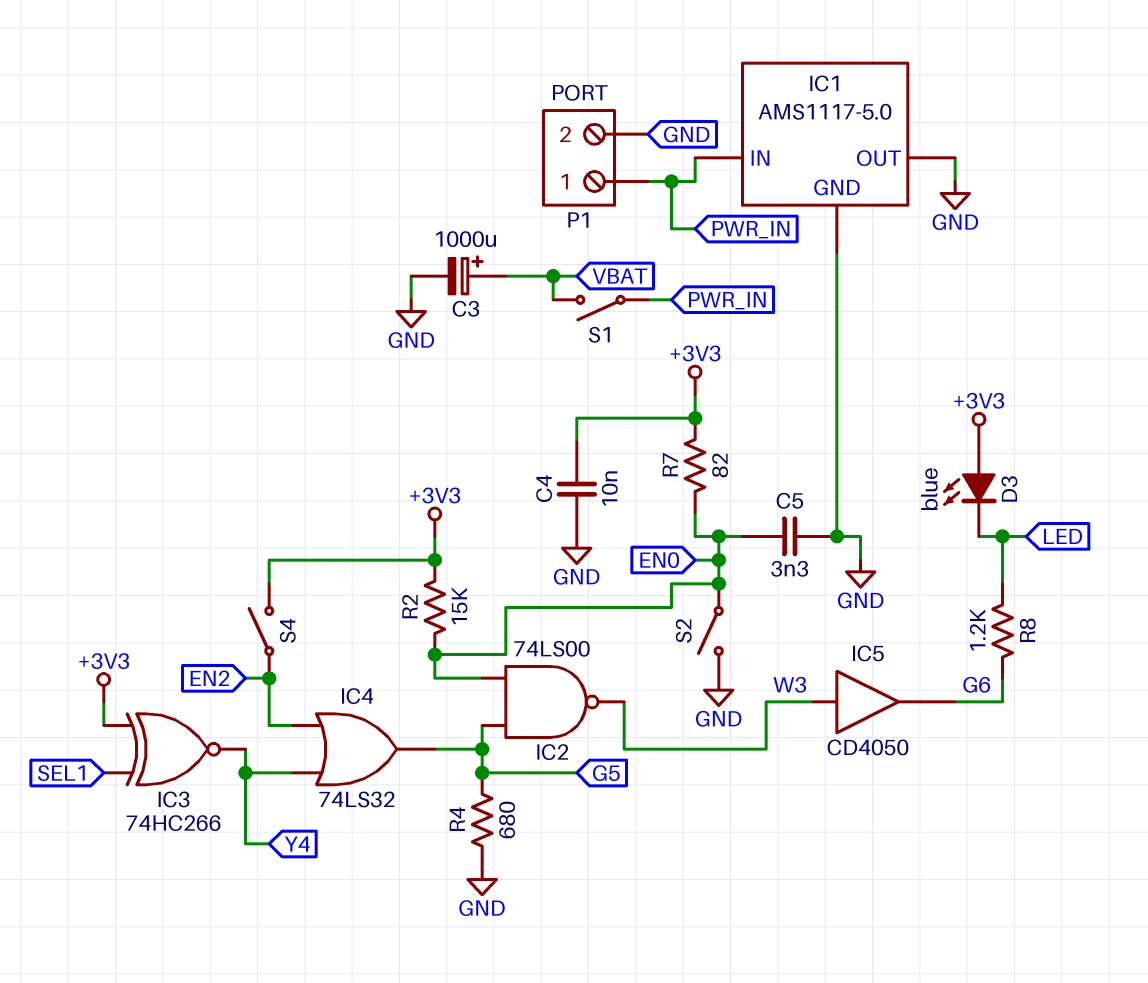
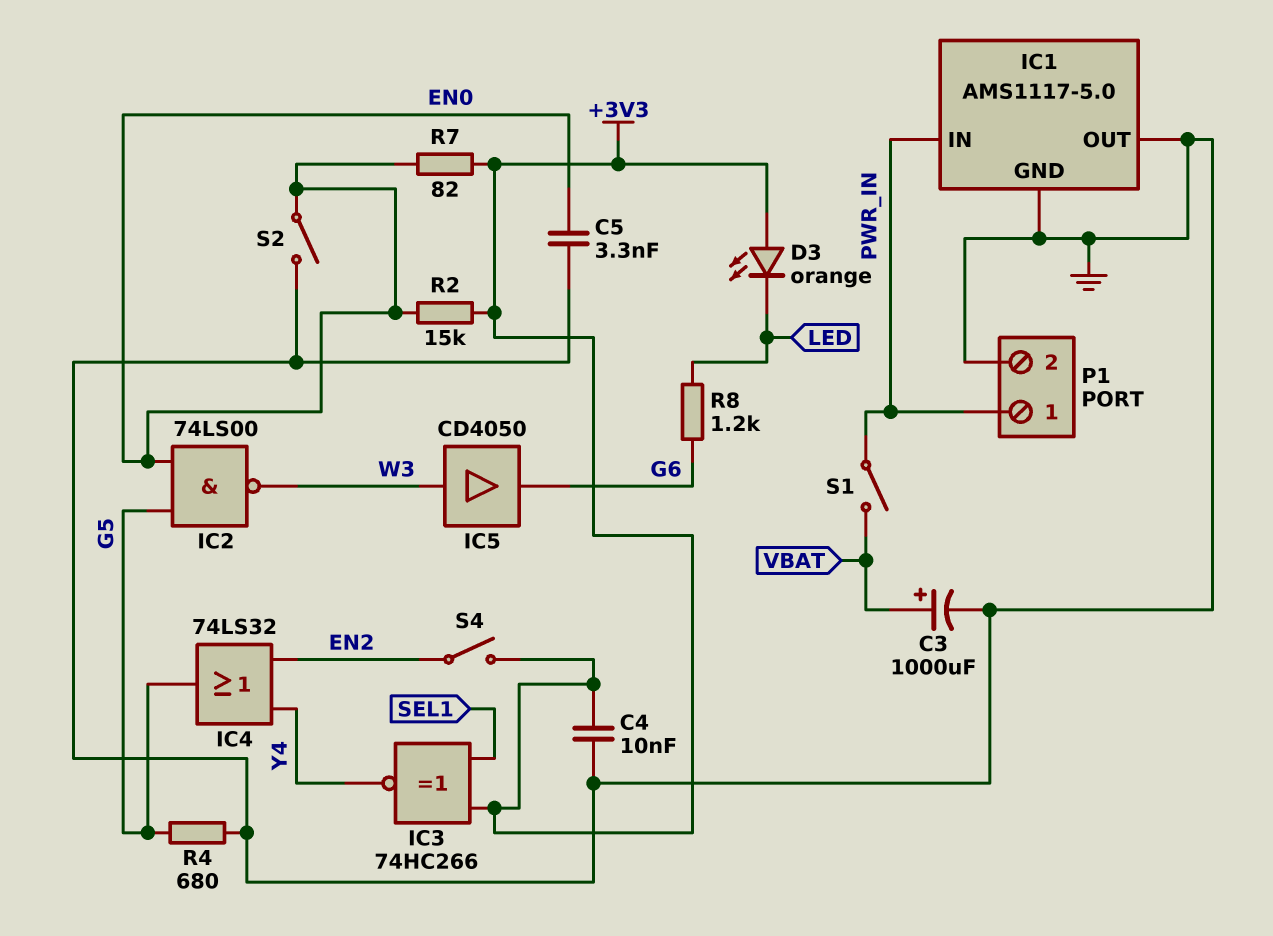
D3: LED blue (A +3V3, K LED) -> LED orange (A +3V3, K LED)

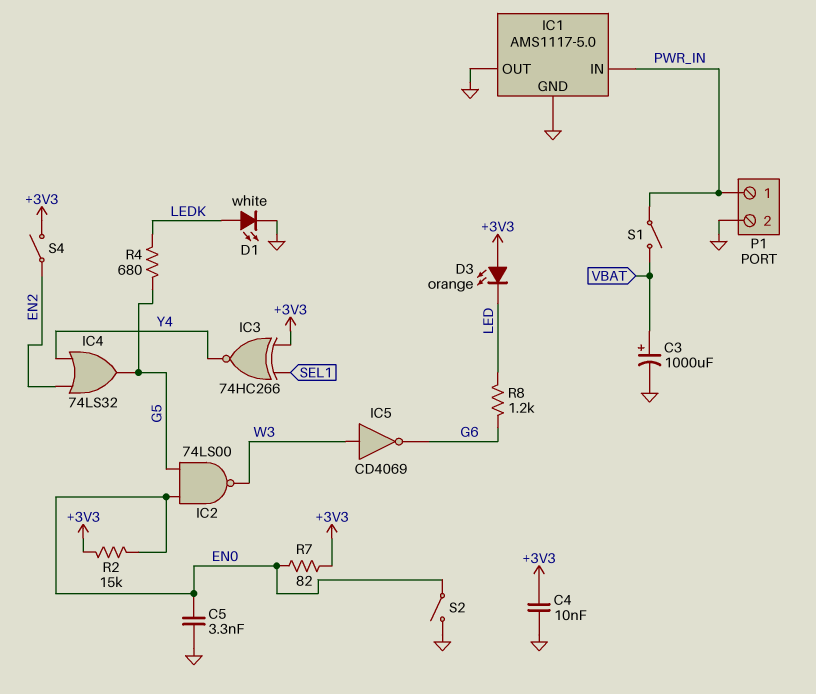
D1: none -> LED white (A LEDK, K GND)
IC5: buffer CD4050 (in W3, out G6) -> NOT CD4069 (in W3, out G6)
R4: 680 (G5, GND) -> 680 (G5, LEDK)

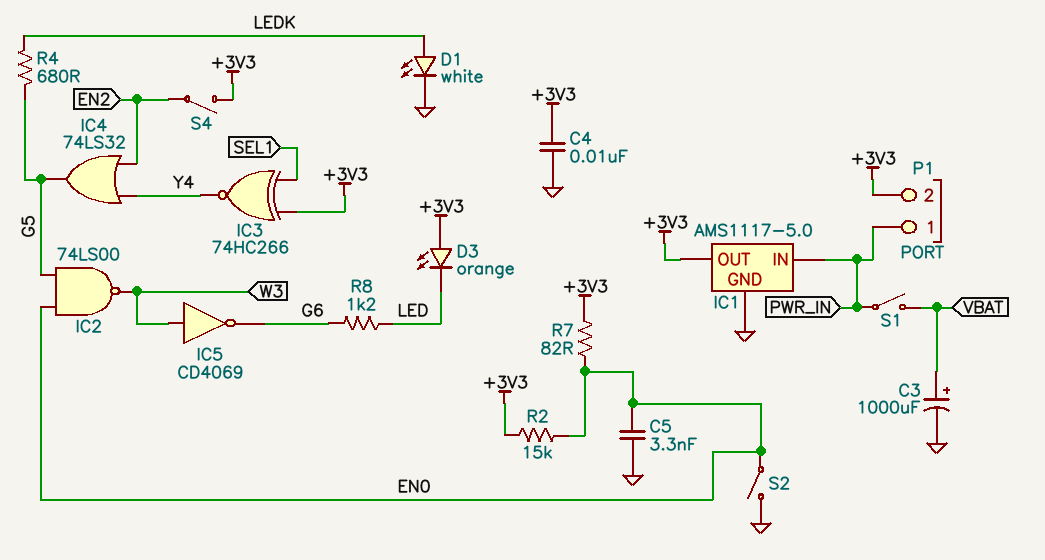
IC1 pin OUT: GND -> +3V3
P1 pin 2: GND -> +3V3

